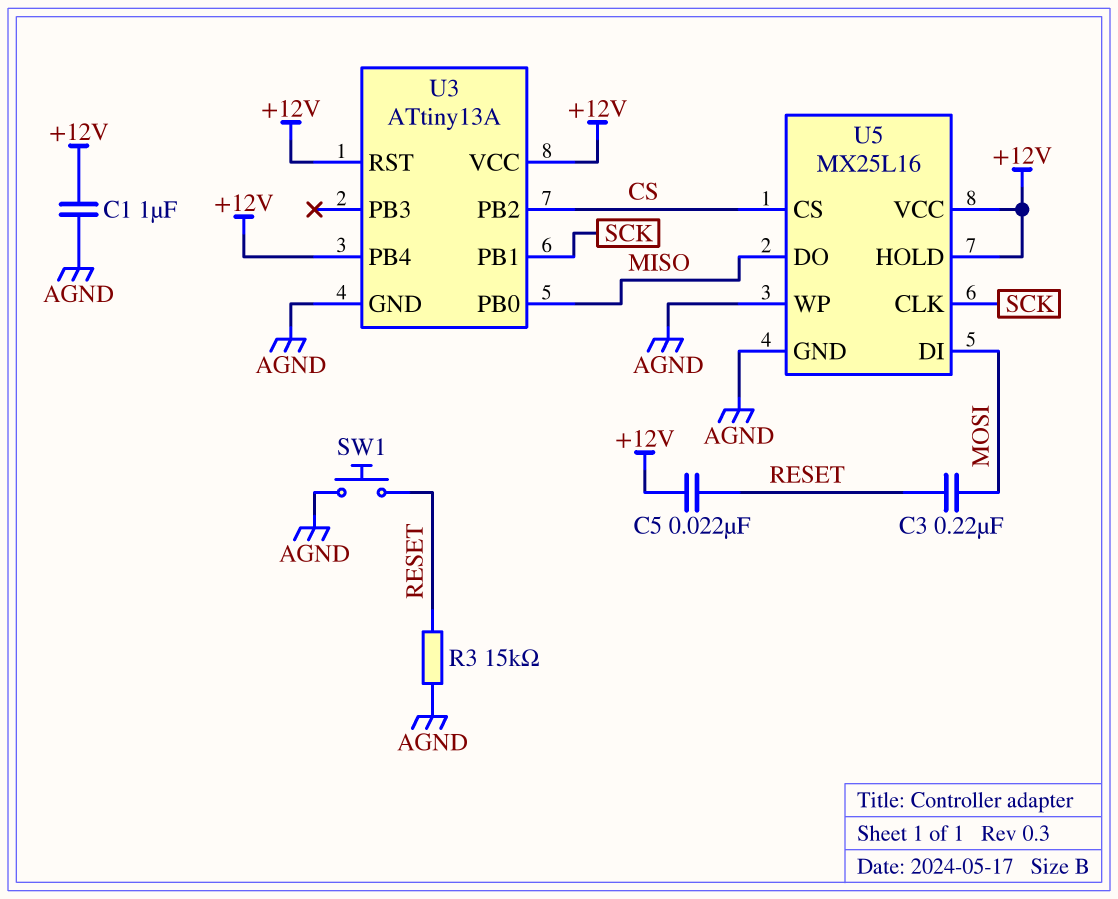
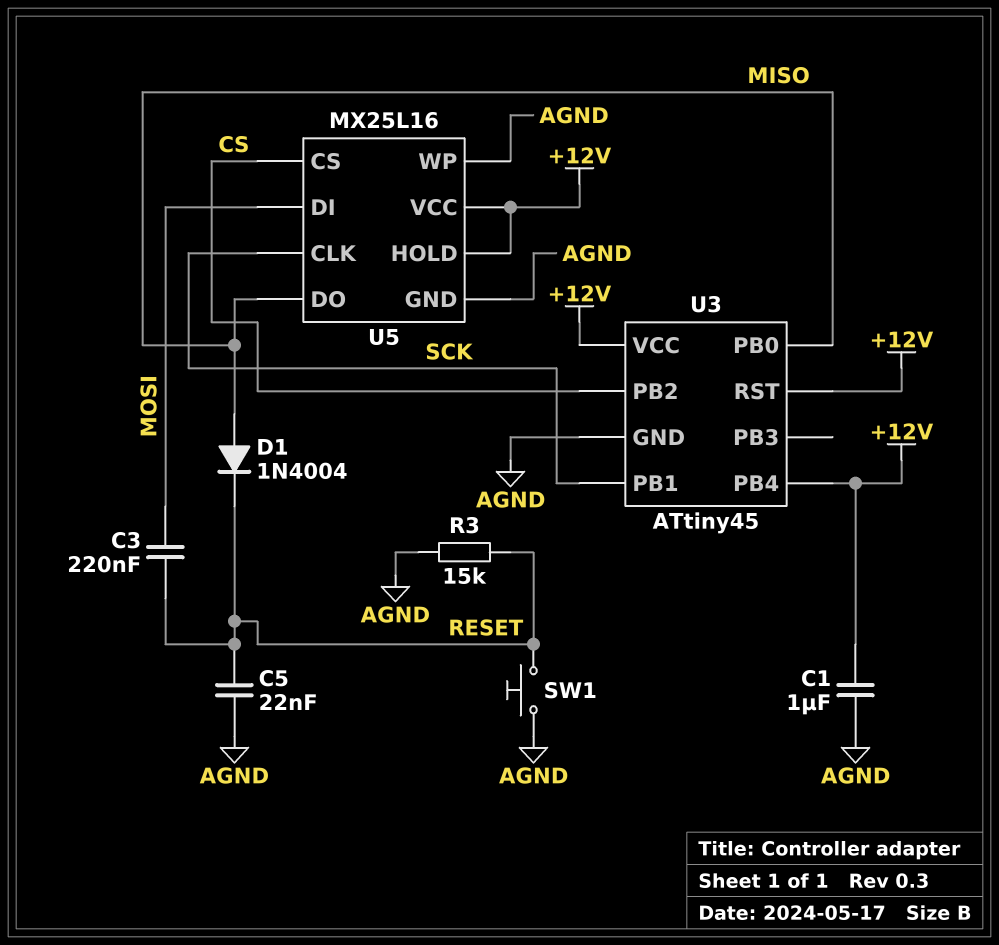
C5: 22nF (+12V, RESET) -> 22nF (AGND, RESET)
D1: none -> diode 1N4004 (A MISO, K RESET)
U3: ATtiny13A -> ATtiny45

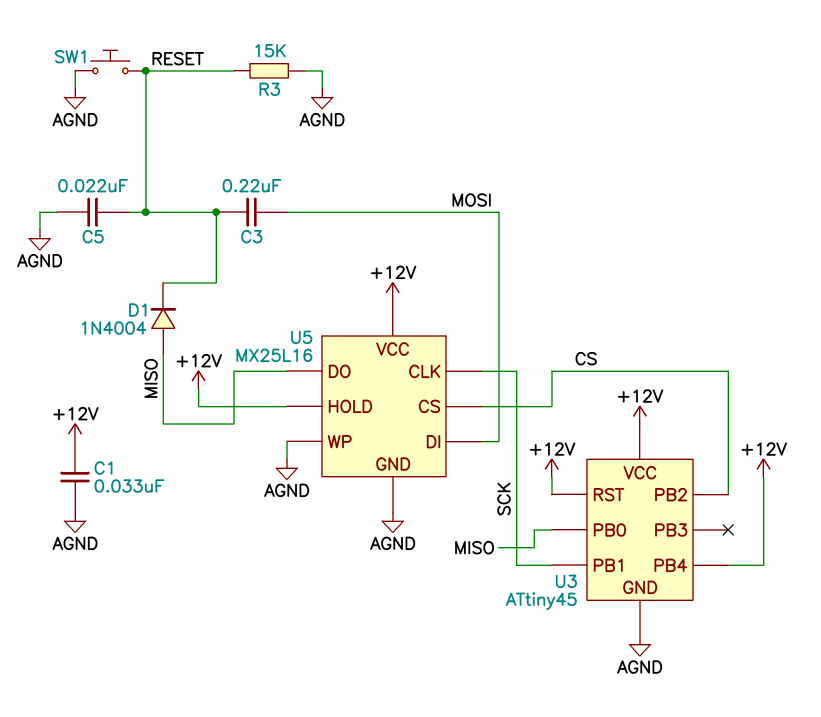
C1: 1uF (+12V, AGND) -> 33nF (+12V, AGND)

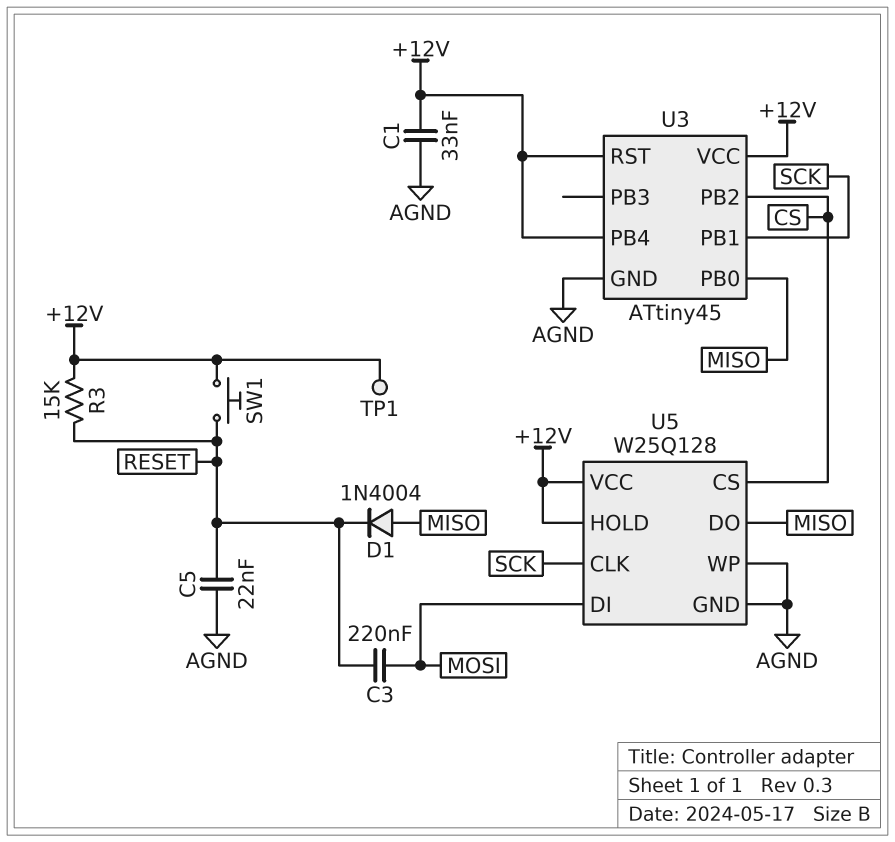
R3: 15k (AGND, RESET) -> 15k (+12V, RESET)
SW1: button (AGND, RESET) -> button (+12V, RESET)
TP1: none -> test point (+12V)
U5: MX25L16 -> W25Q128

